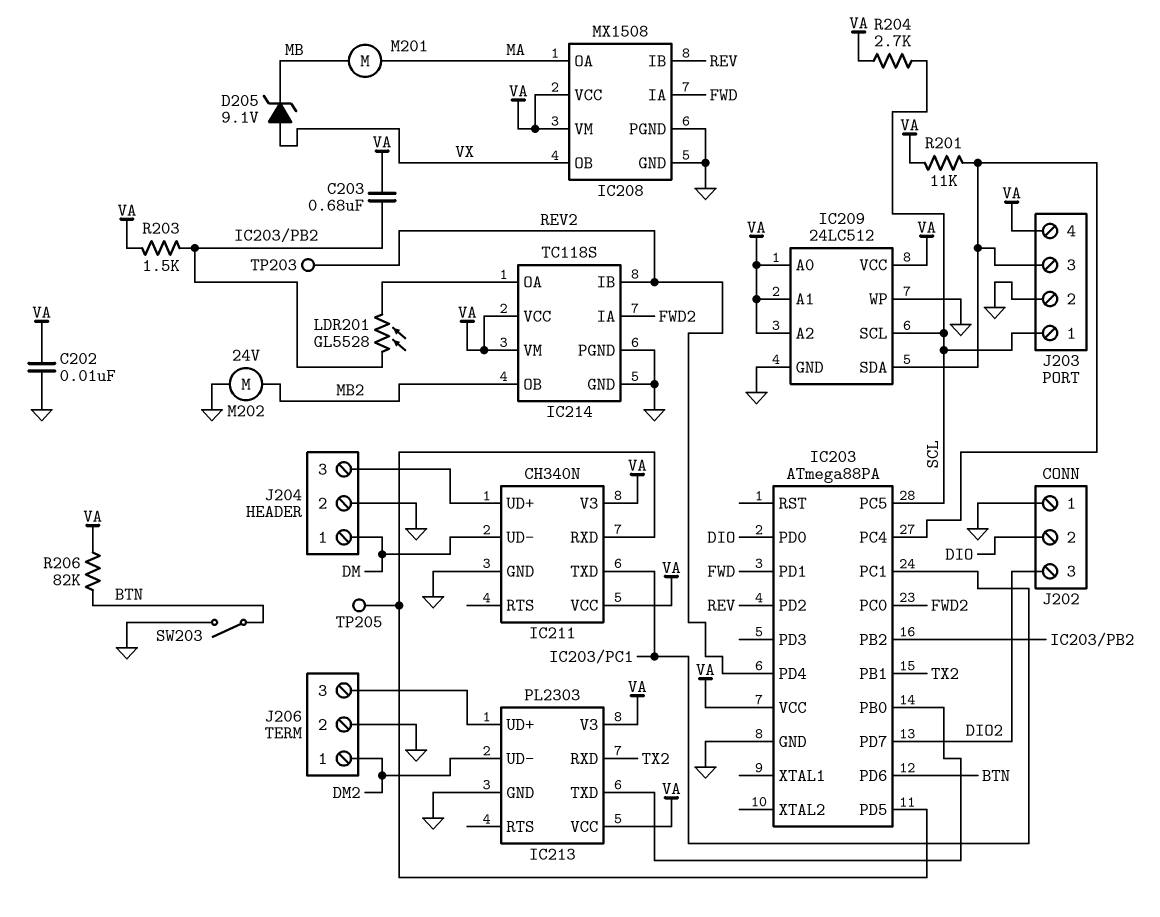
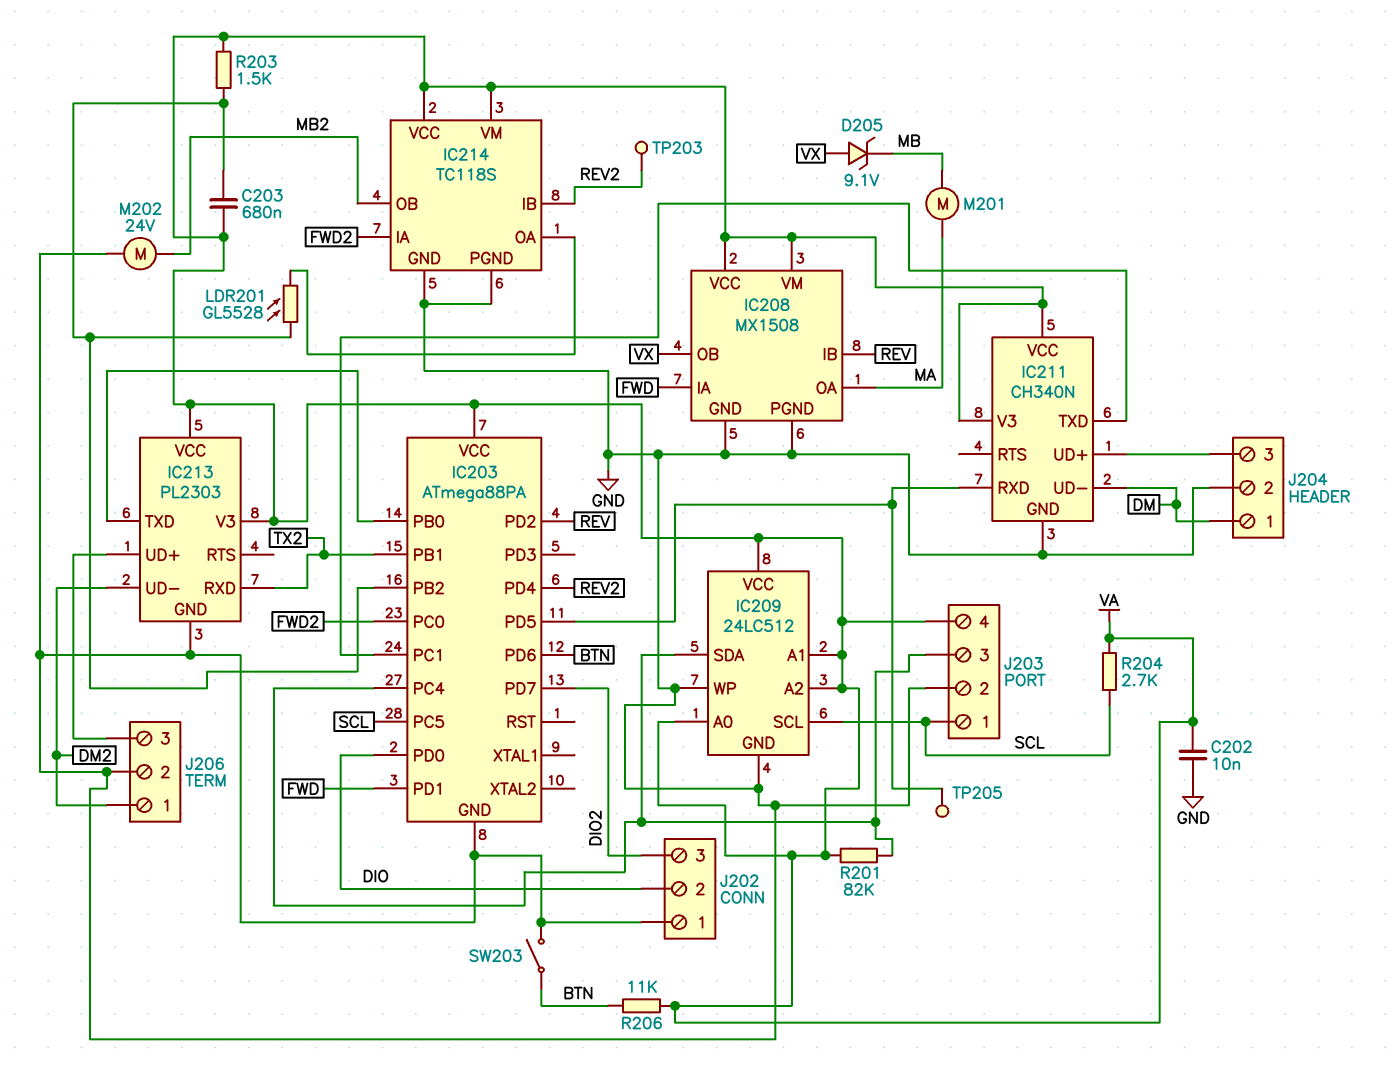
R201: 11k (IC203/PC4, VA) -> 82k (IC203/PC4, VA)
R206: 82k (BTN, VA) -> 11k (BTN, VA)

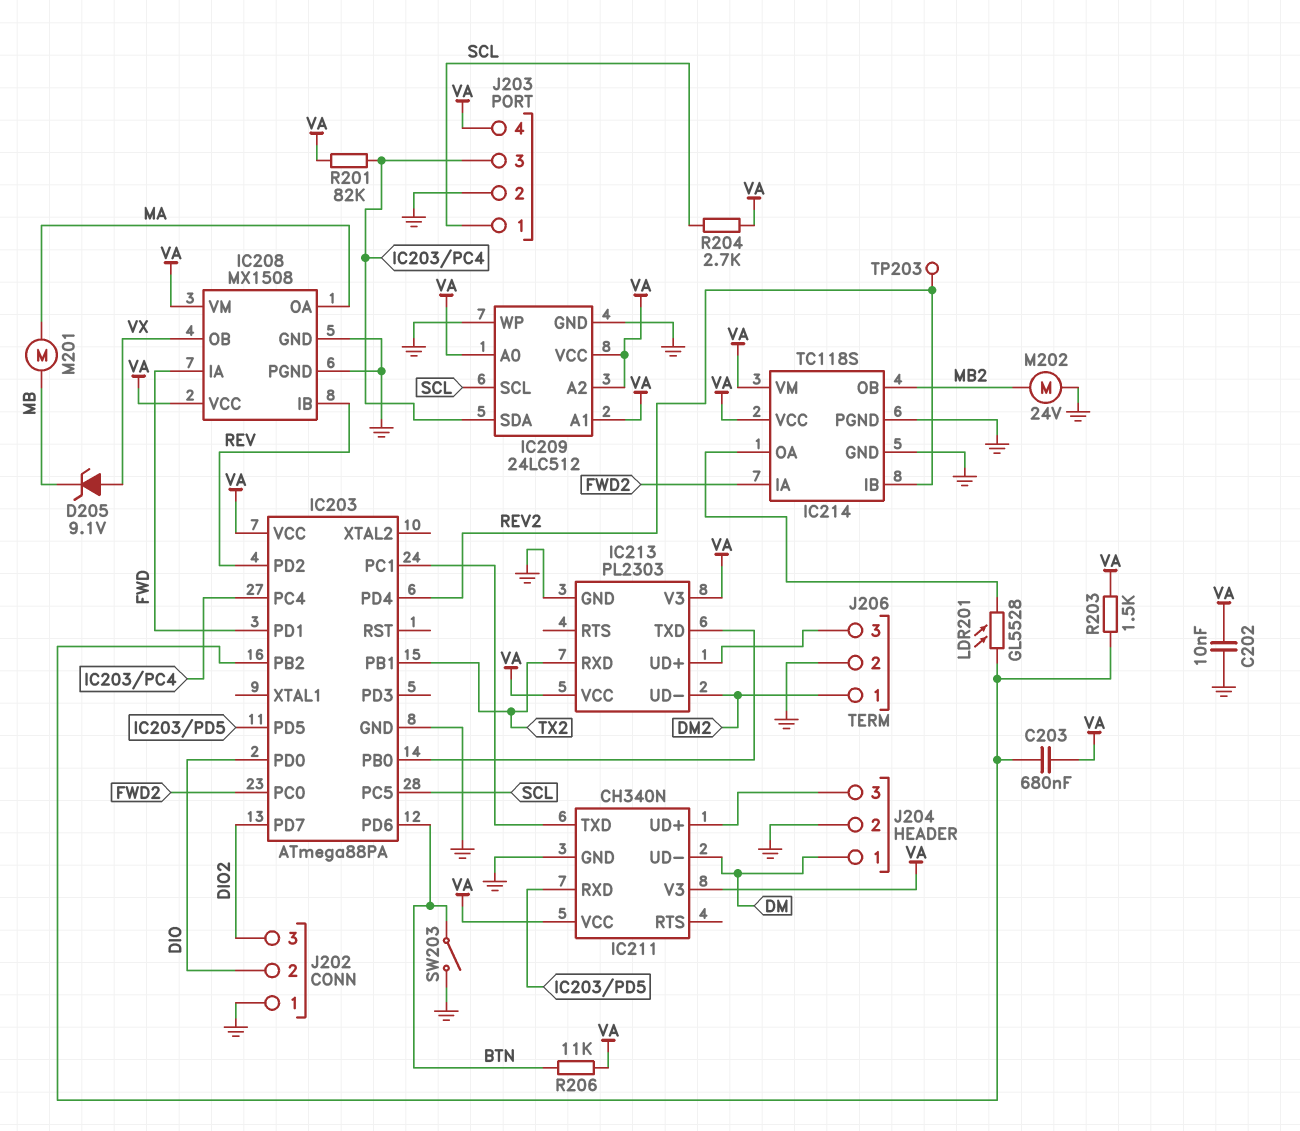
TP205: test point (IC203/PD5) -> none

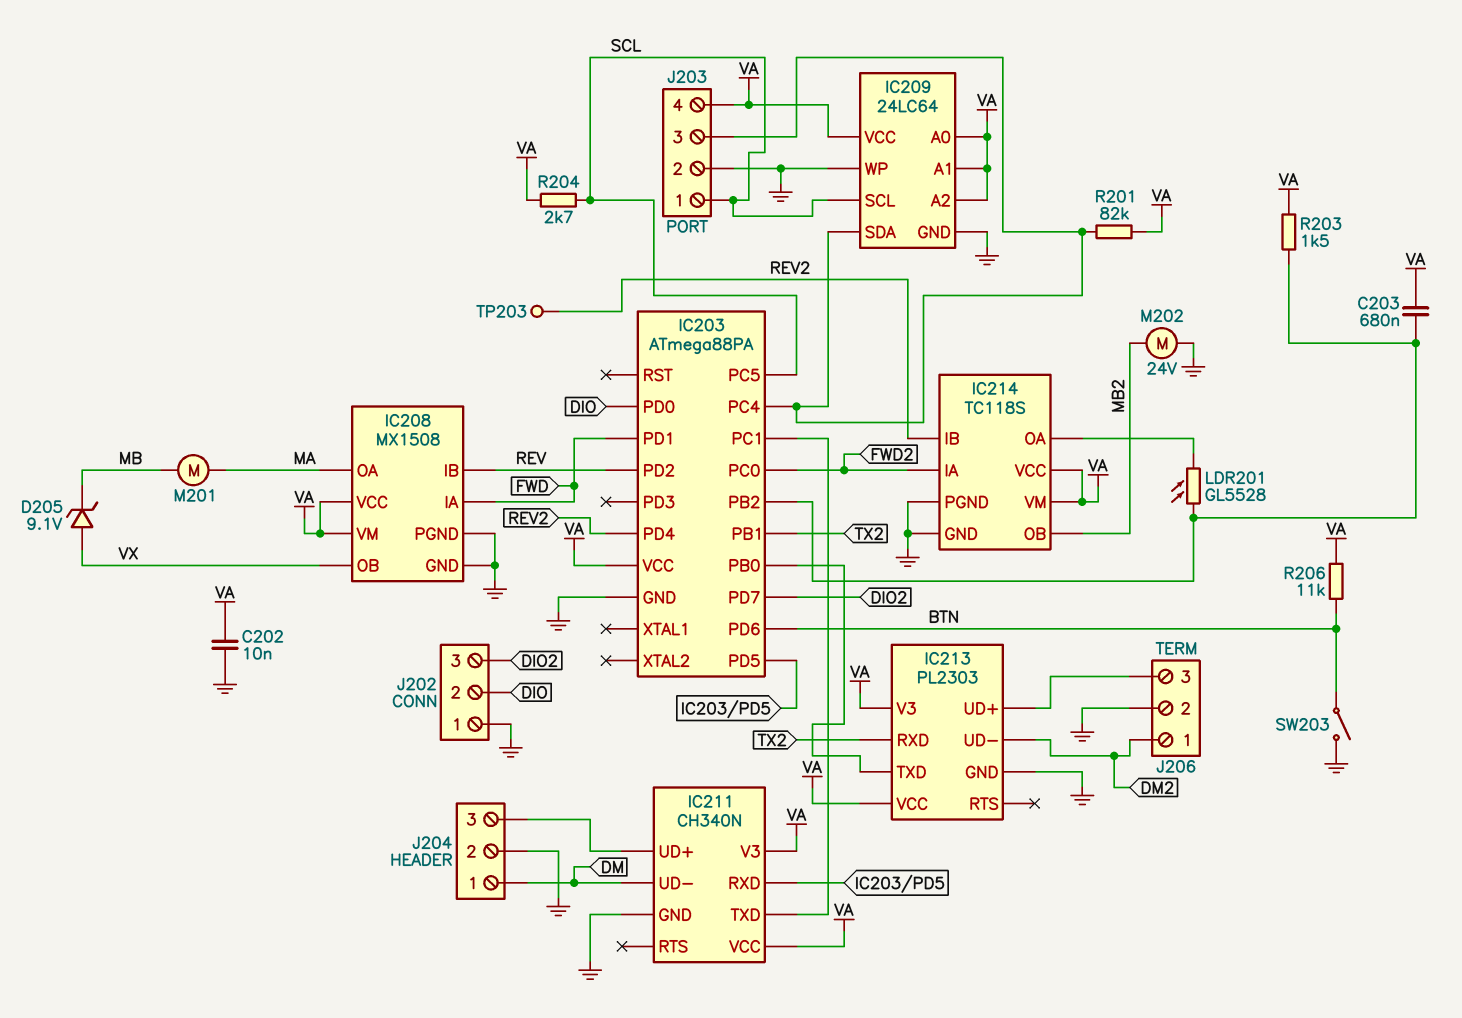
IC209: 24LC512 -> 24LC64

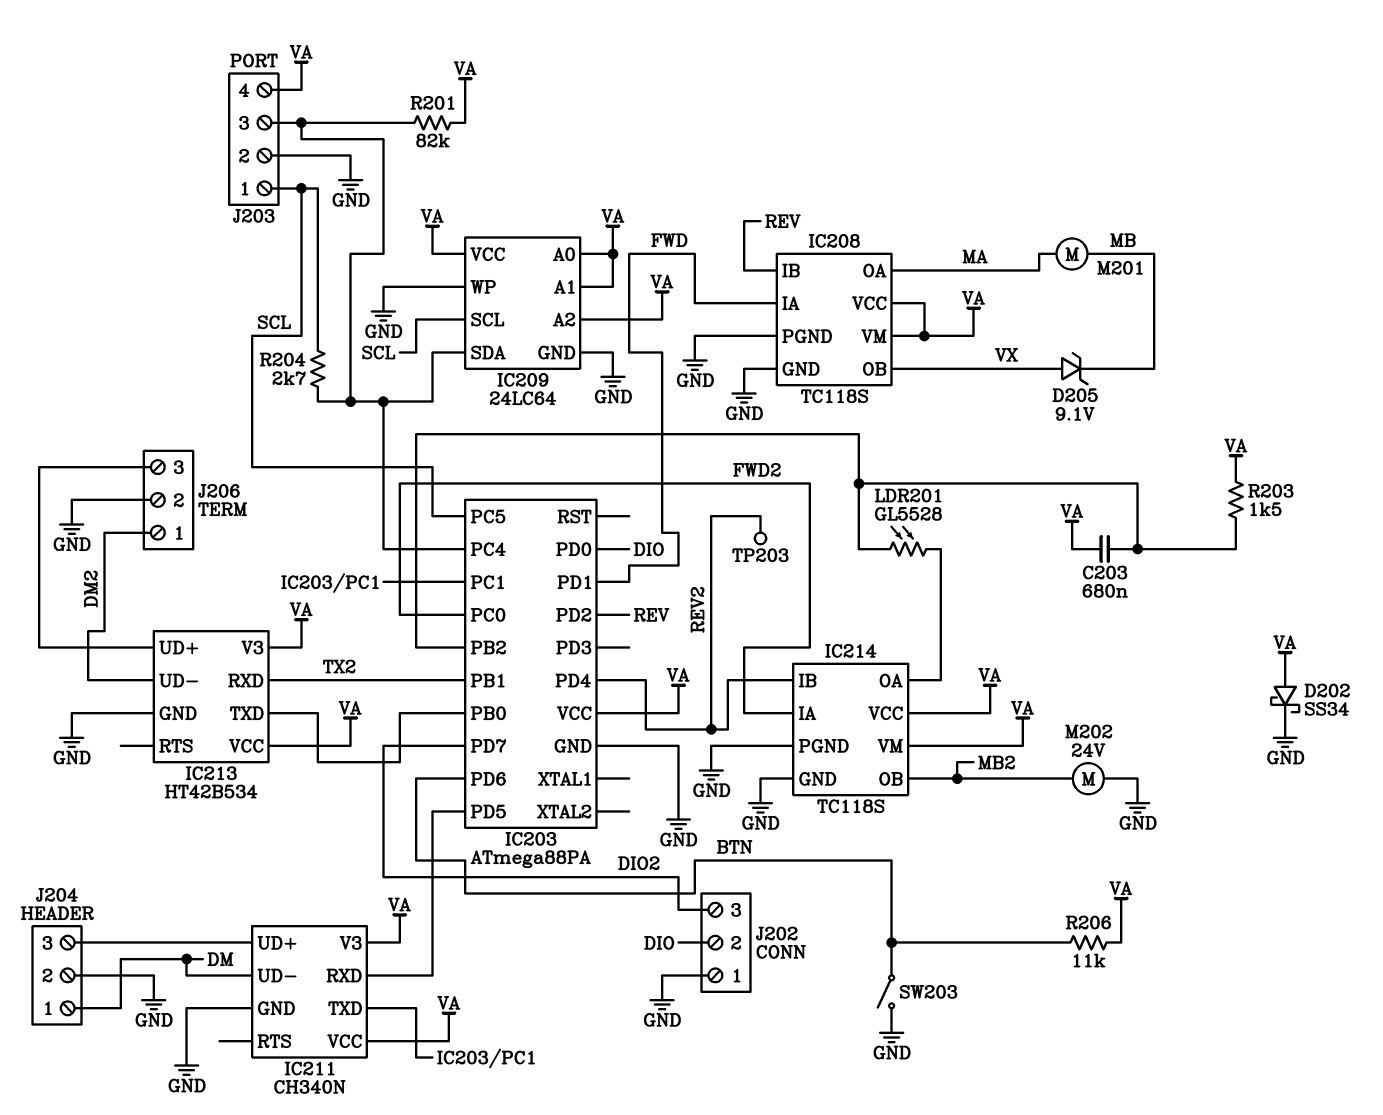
C202: 10nF (GND, VA) -> none
D202: none -> schottky SS34 (A VA, K GND)
IC208: MX1508 -> TC118S
IC213: PL2303 -> HT42B534
R204: 2.7k (SCL, VA) -> 2.7k (IC203/PC4, SCL)

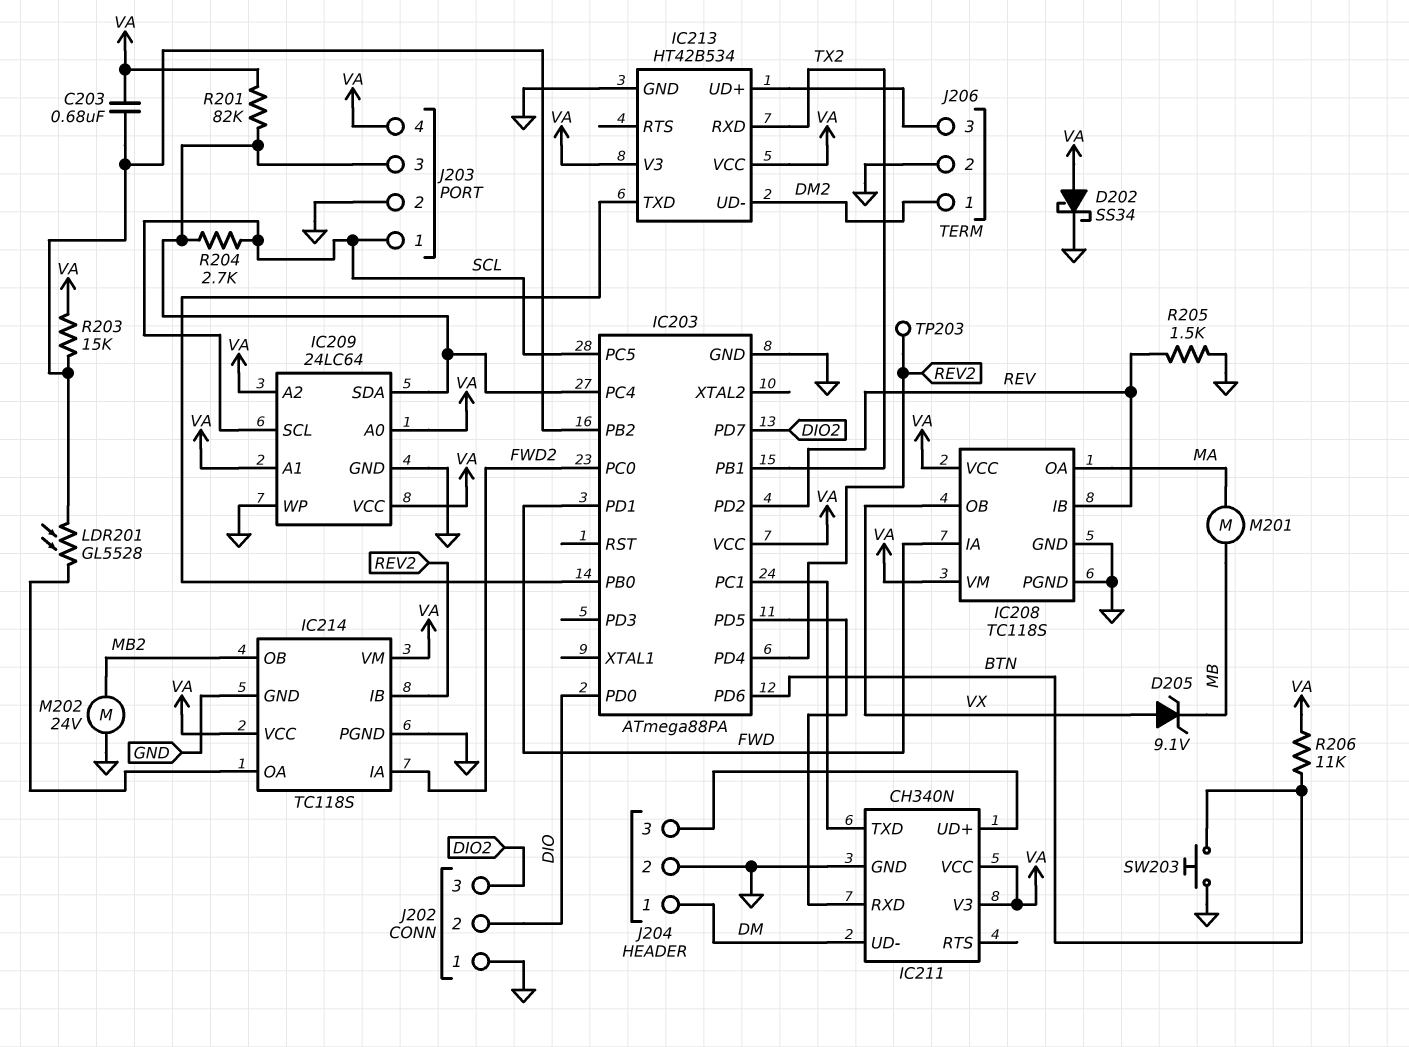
R203: 1.5k (IC203/PB2, VA) -> 15k (IC203/PB2, VA)
R205: none -> 1.5k (GND, REV)
SW203: switch (BTN, GND) -> button (BTN, GND)

